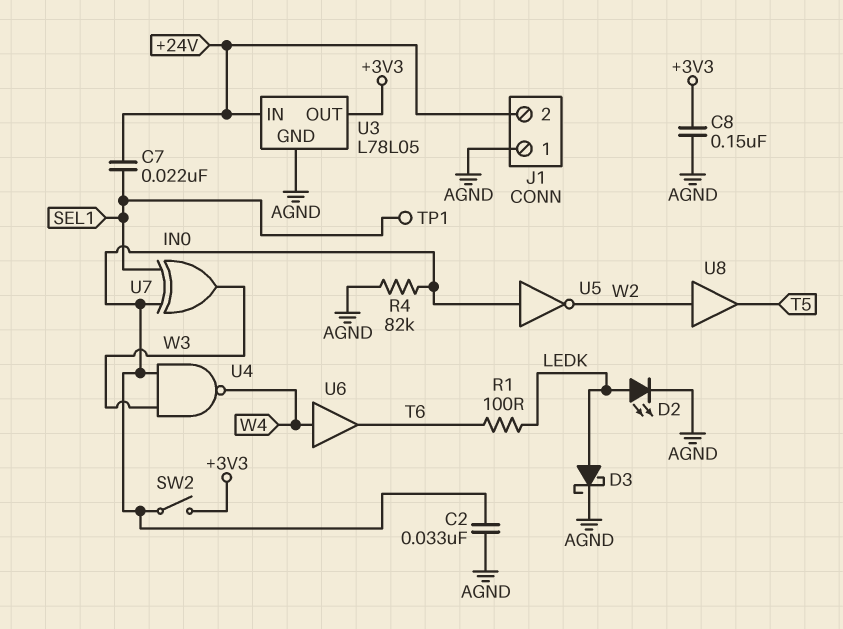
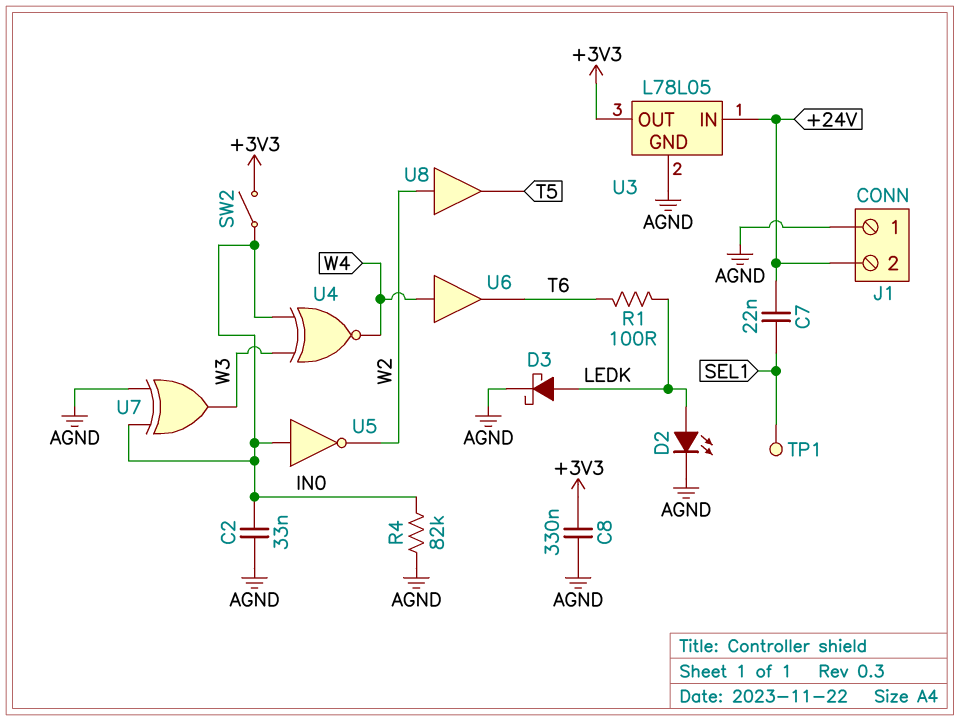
C8: 150nF (+3V3, AGND) -> 330nF (+3V3, AGND)
U4: NAND (in IN0, in W3, out W4) -> XNOR (in IN0, in W3, out W4)
U7: XOR (in IN0, in SEL1, out W3) -> XOR (in AGND, in IN0, out W3)

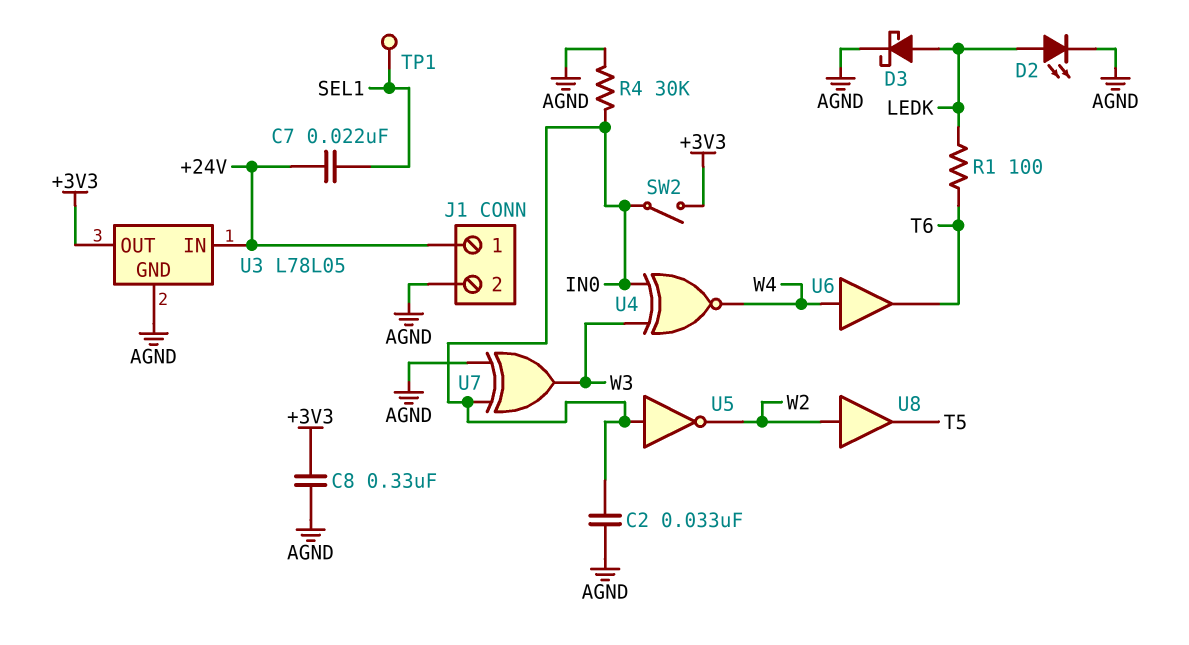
J1 pin 1: AGND -> +24V
J1 pin 2: +24V -> AGND
R4: 82k (AGND, IN0) -> 30k (AGND, IN0)

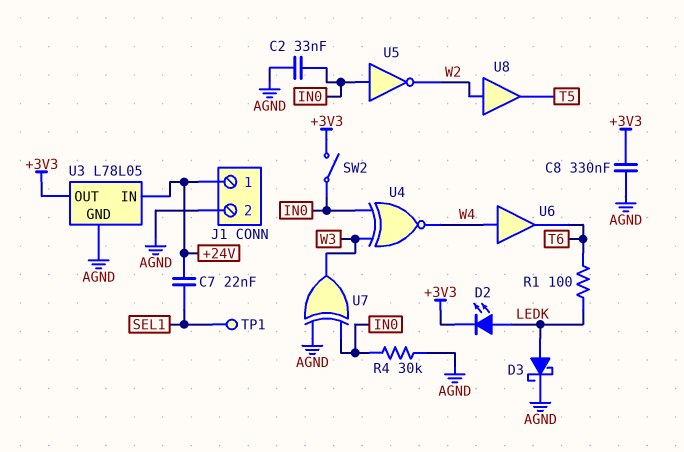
D2: LED (A LEDK, K AGND) -> LED (A LEDK, K +3V3)

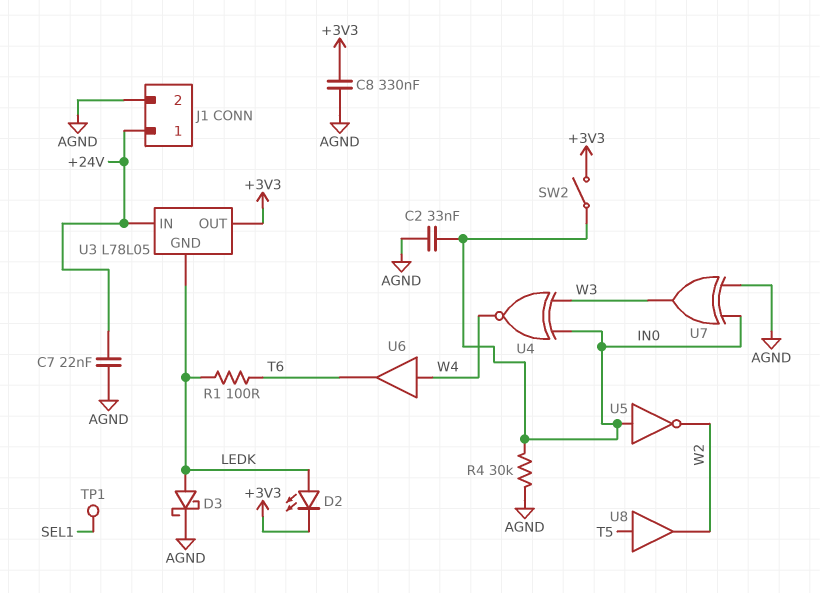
C7: 22nF (+24V, SEL1) -> 22nF (+24V, AGND)
U3 pin GND: AGND -> LEDK
U8: buffer (in W2, out T5) -> buffer (in T5, out W2)

